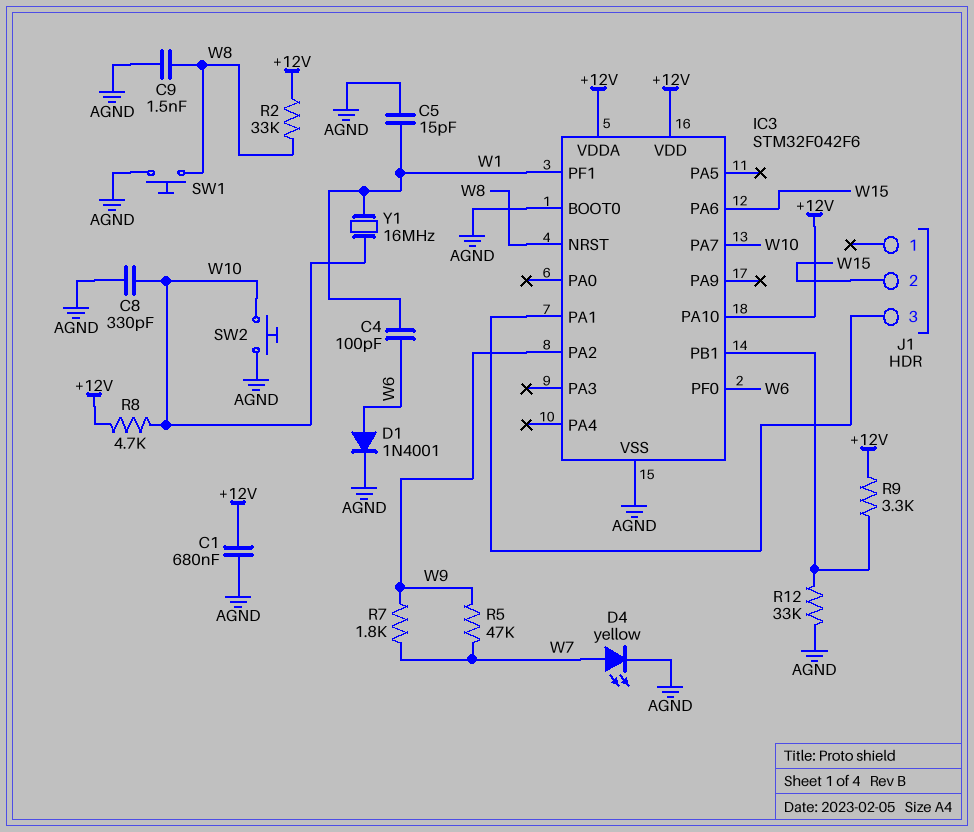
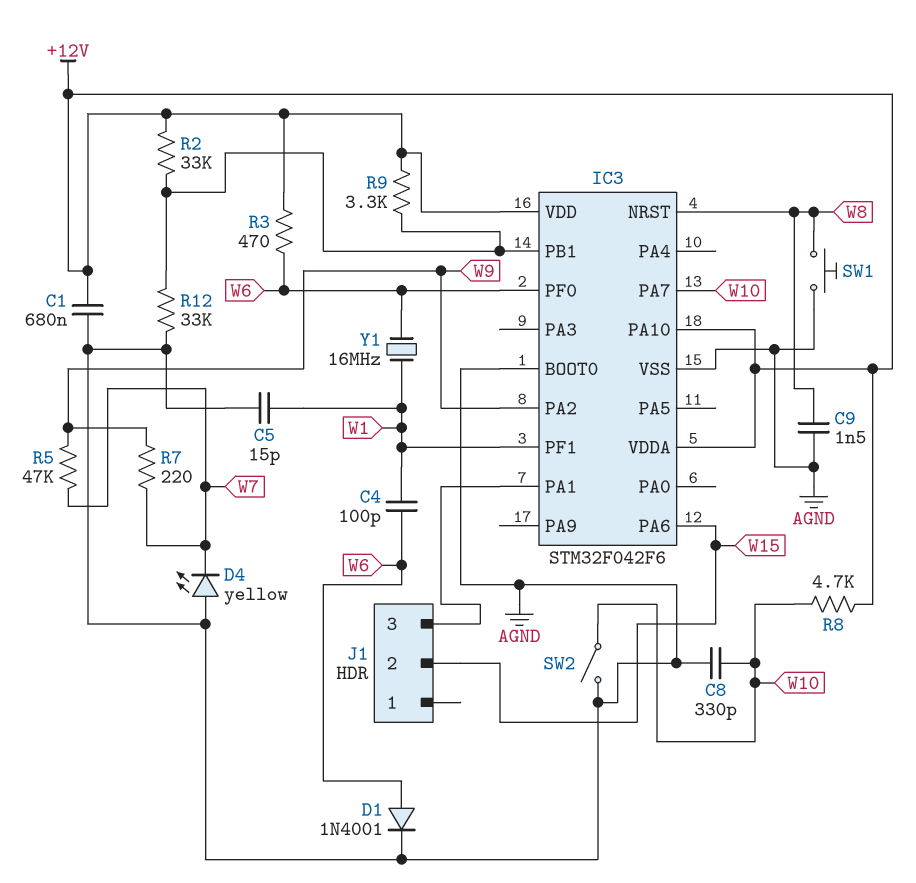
D4: LED yellow (A W7, K AGND) -> LED yellow (A AGND, K W7)
R2: 33k (+12V, W8) -> 33k (+12V, IC3/PB1)
R3: none -> 470 (+12V, W6)
R7: 1.8k (W7, W9) -> 220 (W7, W9)
SW2: button (AGND, W10) -> switch (AGND, W10)
Y1: 16MHz (W1, W10) -> 16MHz (W1, W6)

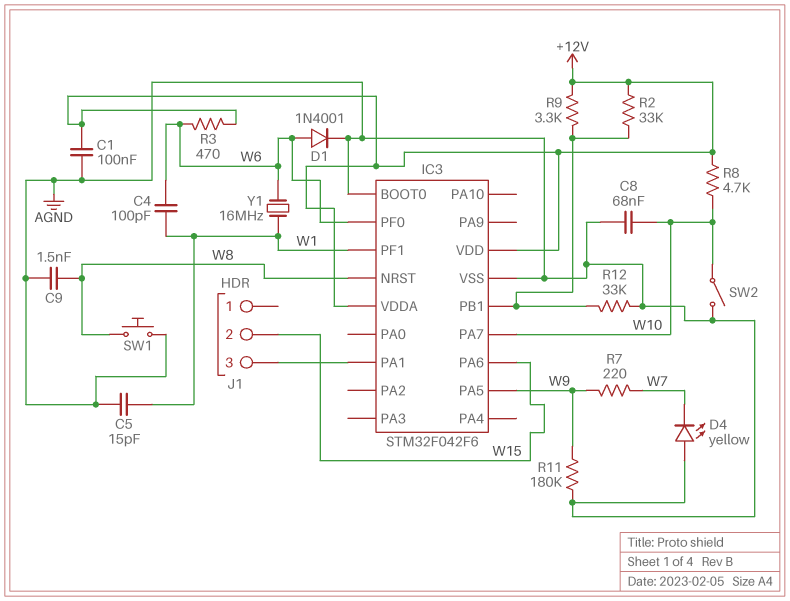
C1: 680nF (+12V, AGND) -> 100nF (+12V, AGND)
C8: 330pF (AGND, W10) -> 68nF (AGND, W10)
IC3 pin PA2: W9 -> none
IC3 pin PA5: none -> W9
IC3 pin PA10: +12V -> none
R5: 47k (W7, W9) -> none
R11: none -> 180k (AGND, W9)

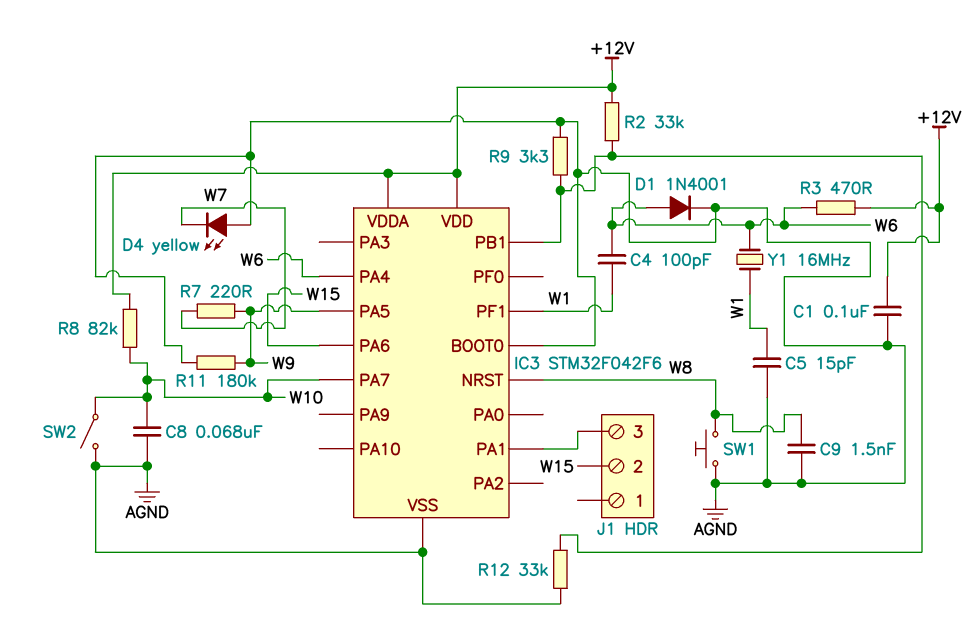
IC3 pin PA4: none -> W6
IC3 pin PF0: W6 -> none
R8: 4.7k (+12V, W10) -> 82k (+12V, W10)
R9: 3.3k (+12V, IC3/PB1) -> 3.3k (AGND, IC3/PB1)

